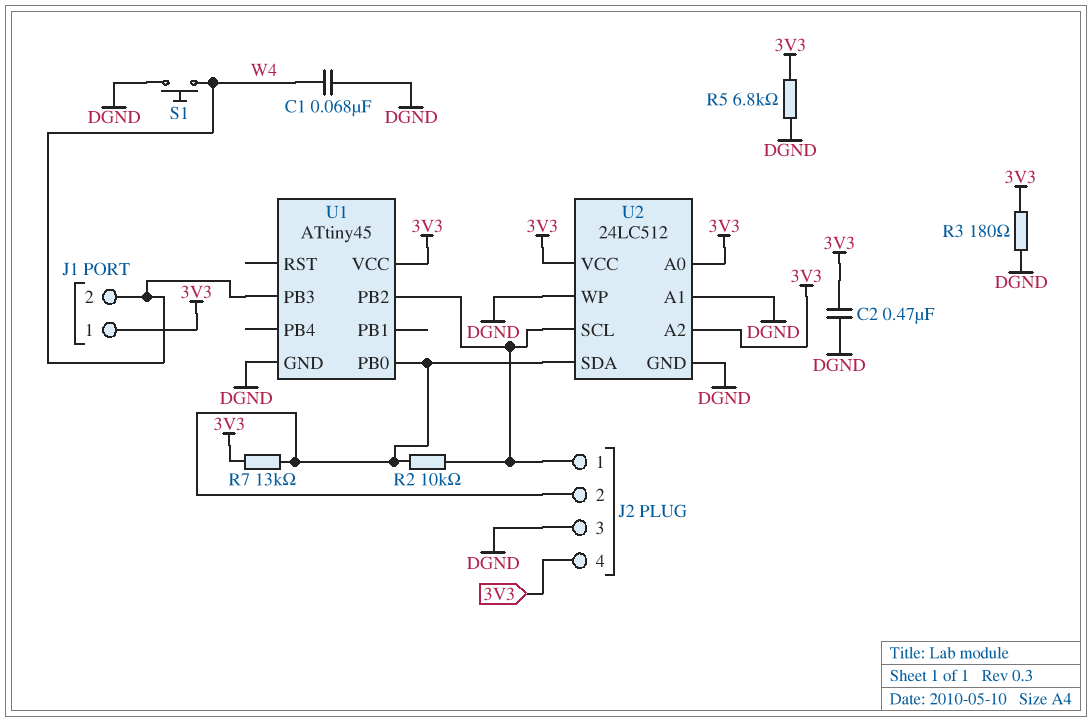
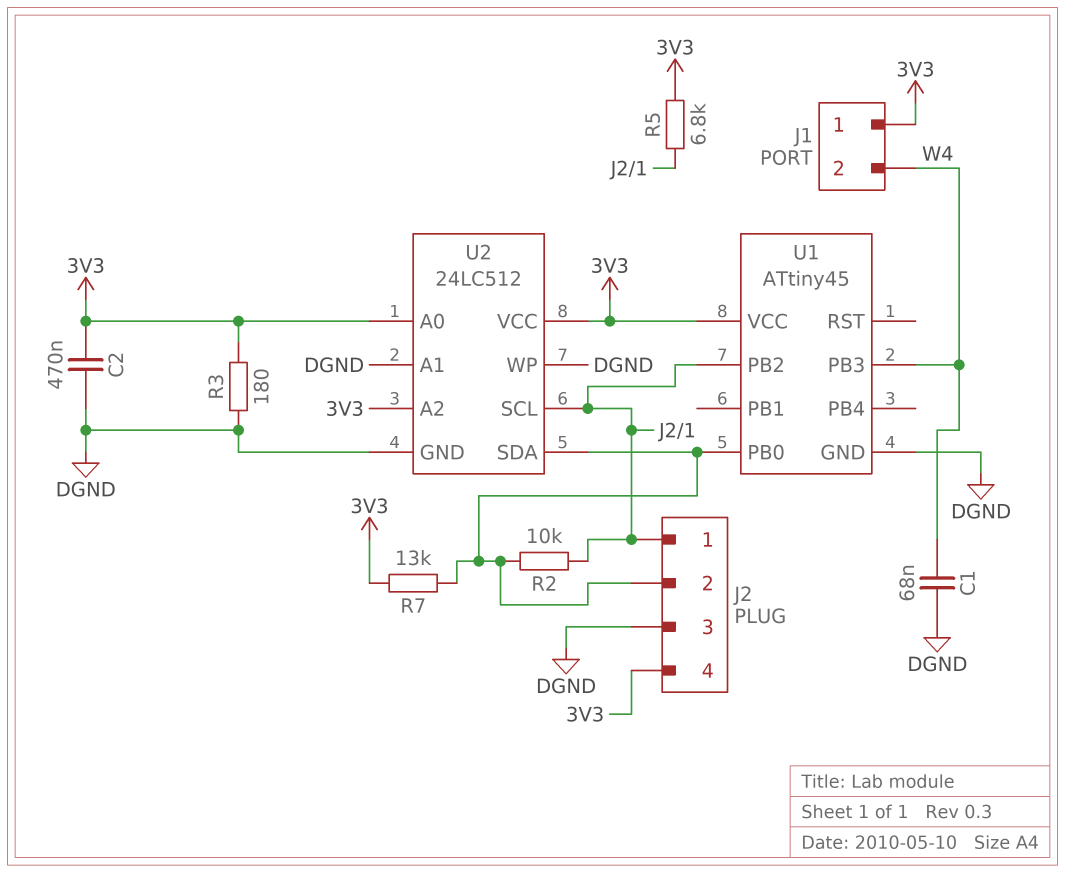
R5: 6.8k (3V3, DGND) -> 6.8k (3V3, J2/1)
S1: button (DGND, W4) -> none

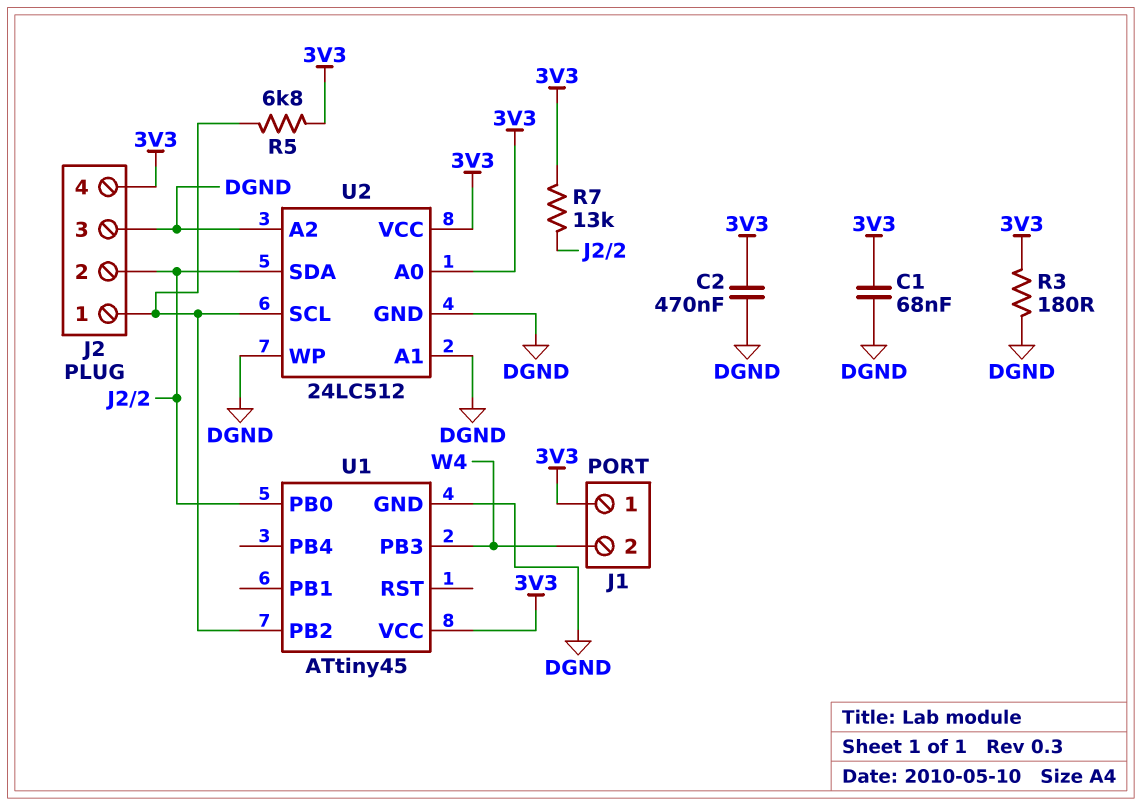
C1: 68nF (DGND, W4) -> 68nF (3V3, DGND)
R2: 10k (J2/1, J2/2) -> none
U2 pin A2: 3V3 -> DGND

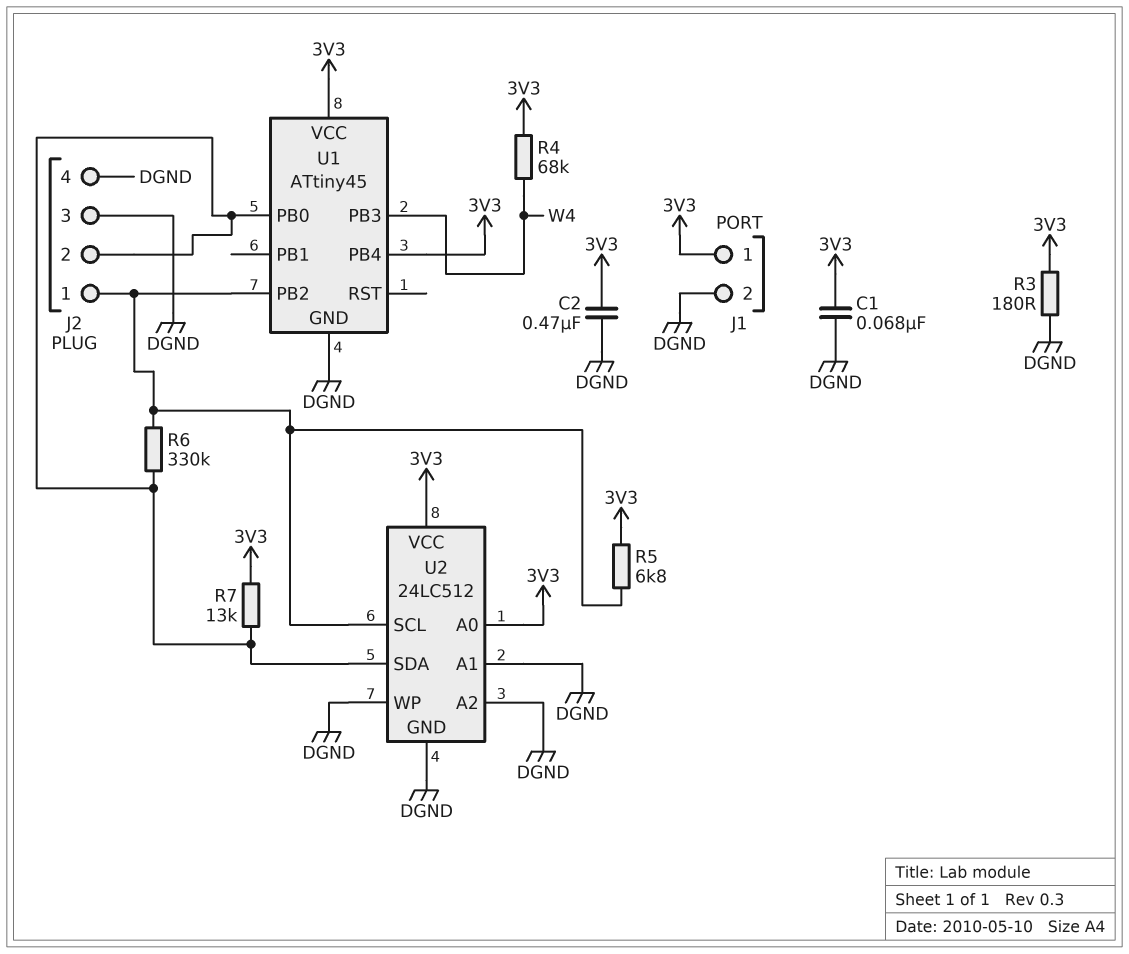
J1 pin 2: W4 -> DGND
J2 pin 4: 3V3 -> DGND
R4: none -> 68k (3V3, W4)
R6: none -> 330k (J2/1, J2/2)
U1 pin PB4: none -> 3V3

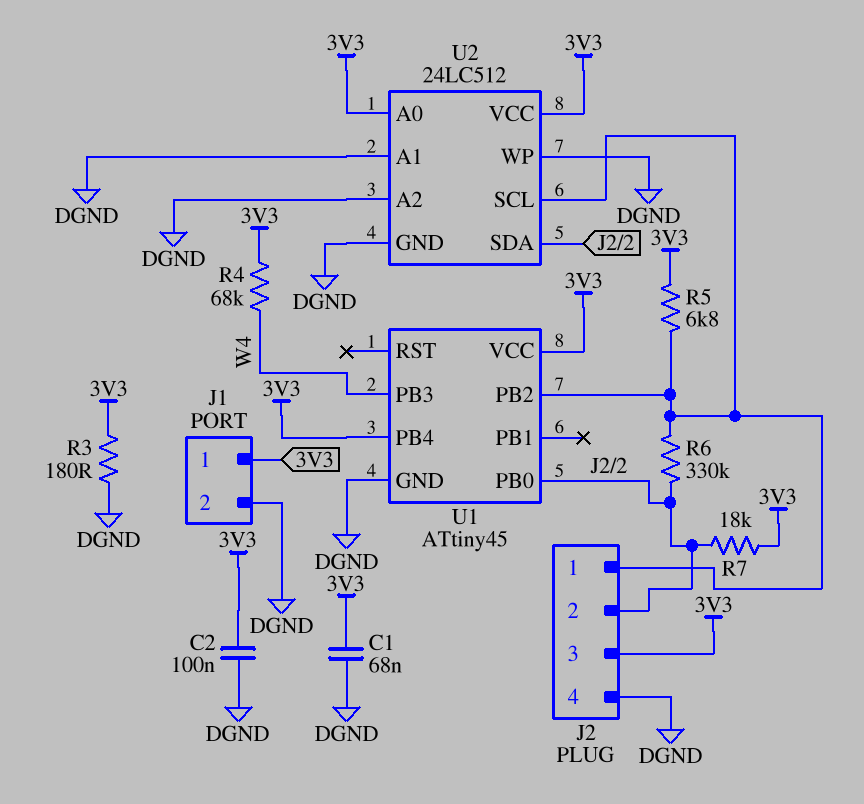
C2: 470nF (3V3, DGND) -> 100nF (3V3, DGND)
J2 pin 3: DGND -> 3V3
R7: 13k (3V3, J2/2) -> 18k (3V3, J2/2)

